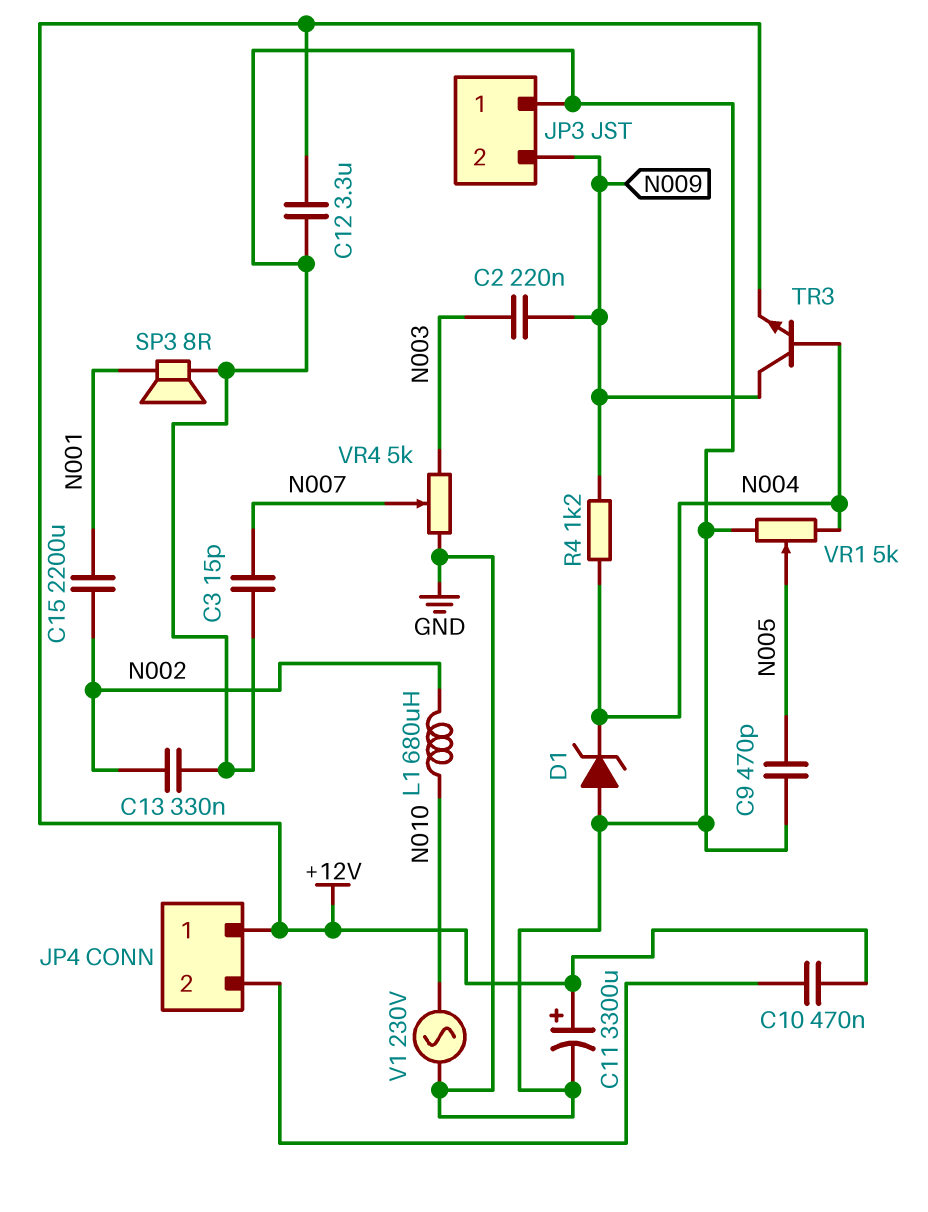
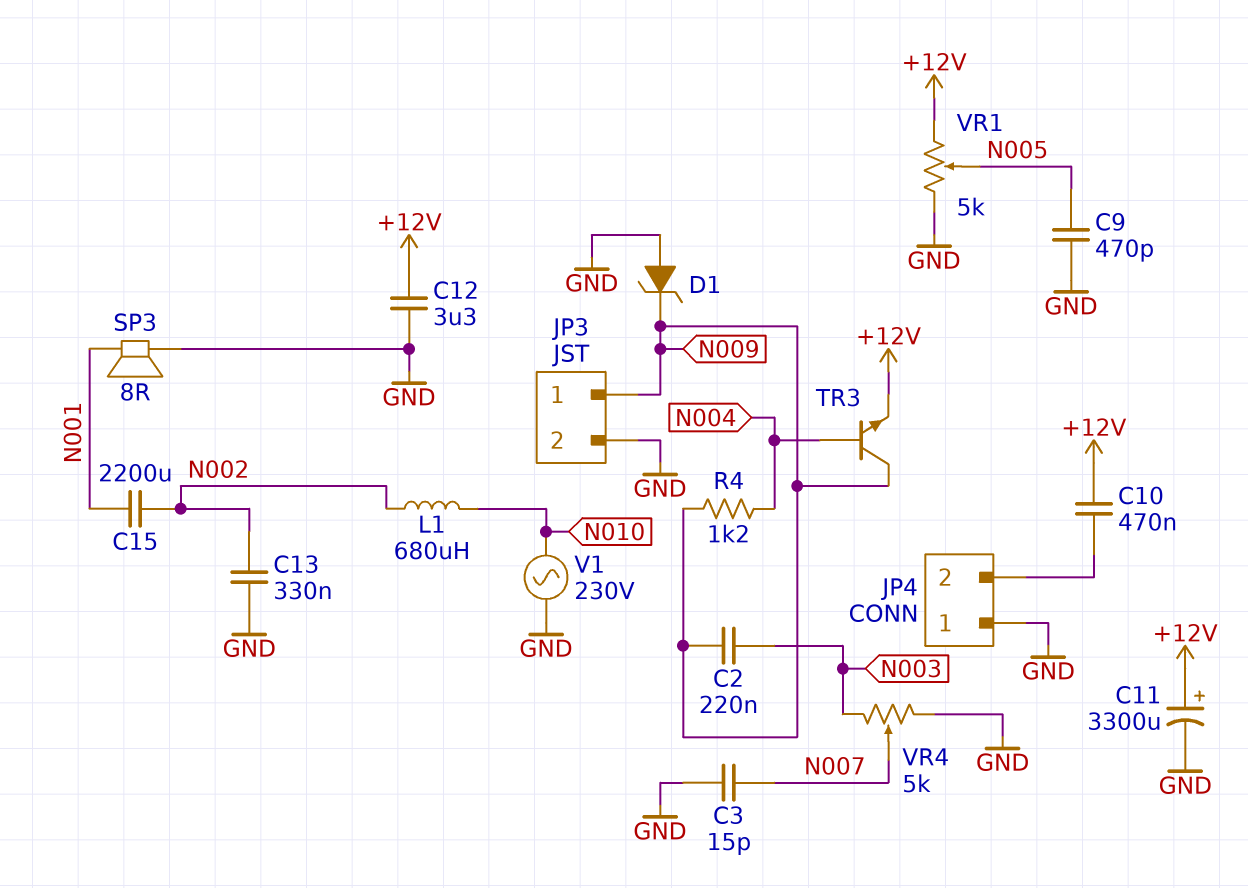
D1: zener (A GND, K N004) -> zener (A GND, K N009)
JP3 pin 1: GND -> N009
JP3 pin 2: N009 -> GND
JP4 pin 1: +12V -> GND
VR1: 5k (GND, N004, wiper N005) -> 5k (+12V, GND, wiper N005)

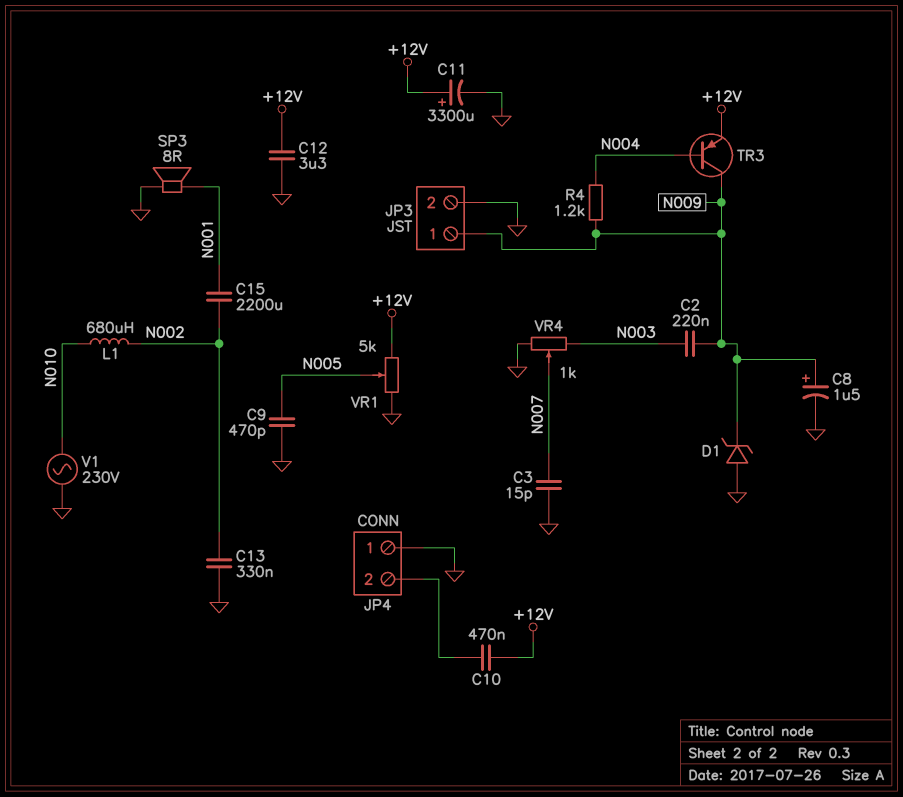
C8: none -> 1.5uF (plus N009, minus GND)
TR3: NPN (B N004, C N009, E +12V) -> PNP (B N004, C N009, E +12V)
VR4: 5k (GND, N003, wiper N007) -> 1k (GND, N003, wiper N007)

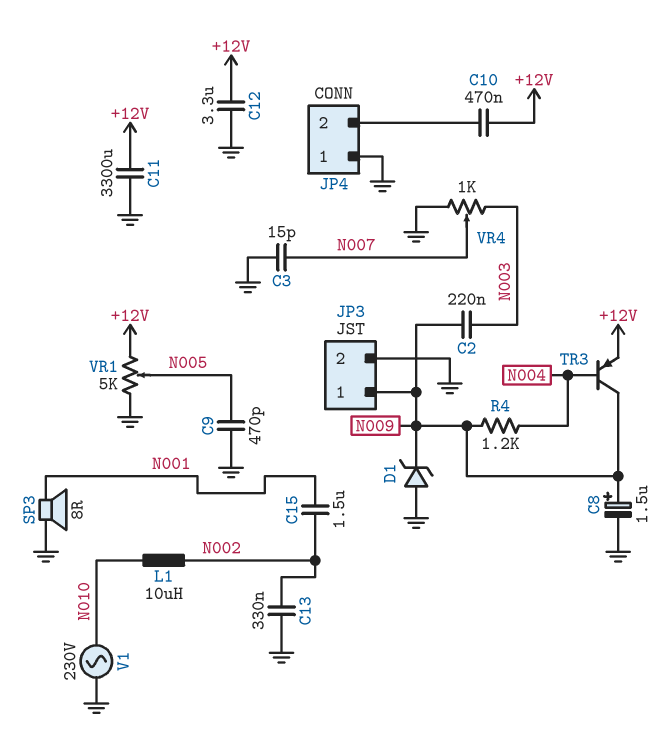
C11: 3300uF (plus +12V, minus GND) -> 3300uF (+12V, GND)
C15: 2200uF (N001, N002) -> 1.5uF (N001, N002)
L1: 680uH (N002, N010) -> 10uH (N002, N010)

